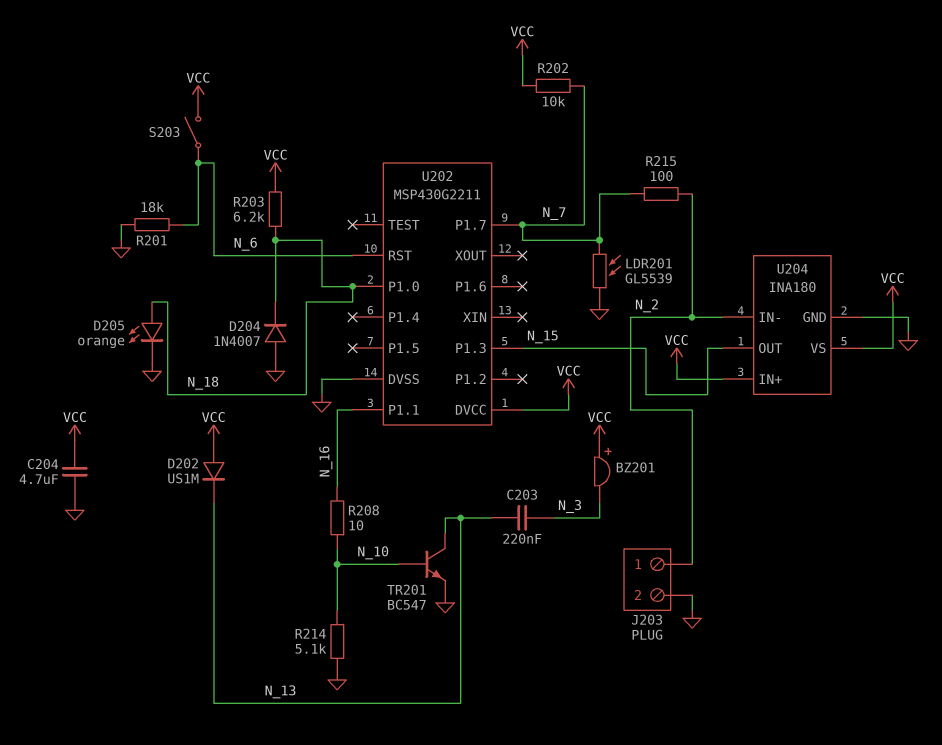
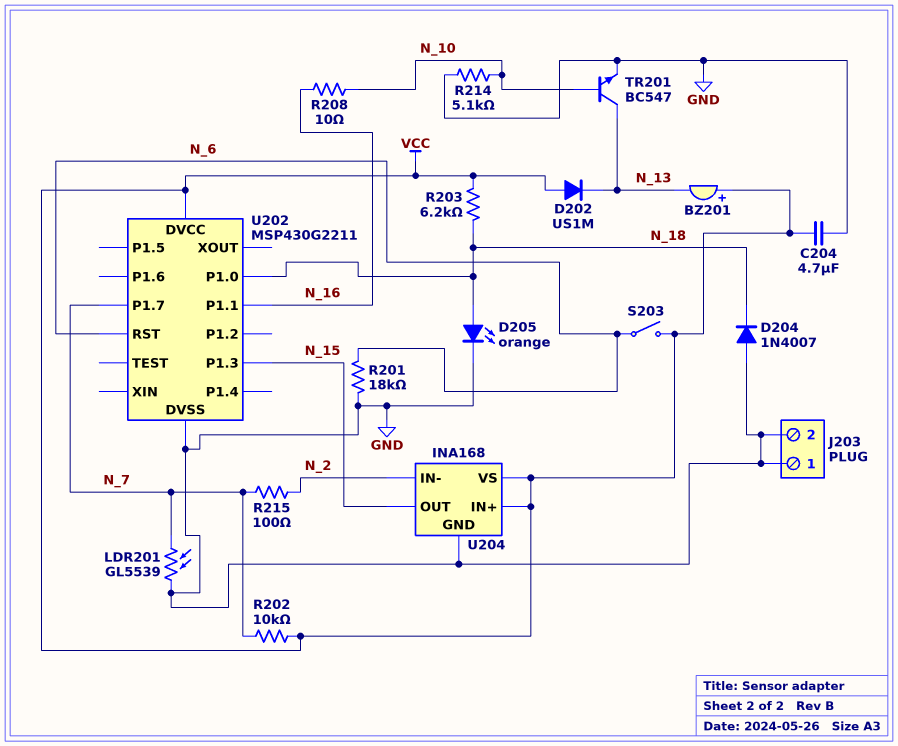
BZ201: buzzer (plus VCC, minus N_3) -> buzzer (plus VCC, minus N_13)
C203: 220nF (N_3, N_13) -> none
J203 pin 1: N_2 -> GND
U204: INA180 -> INA168

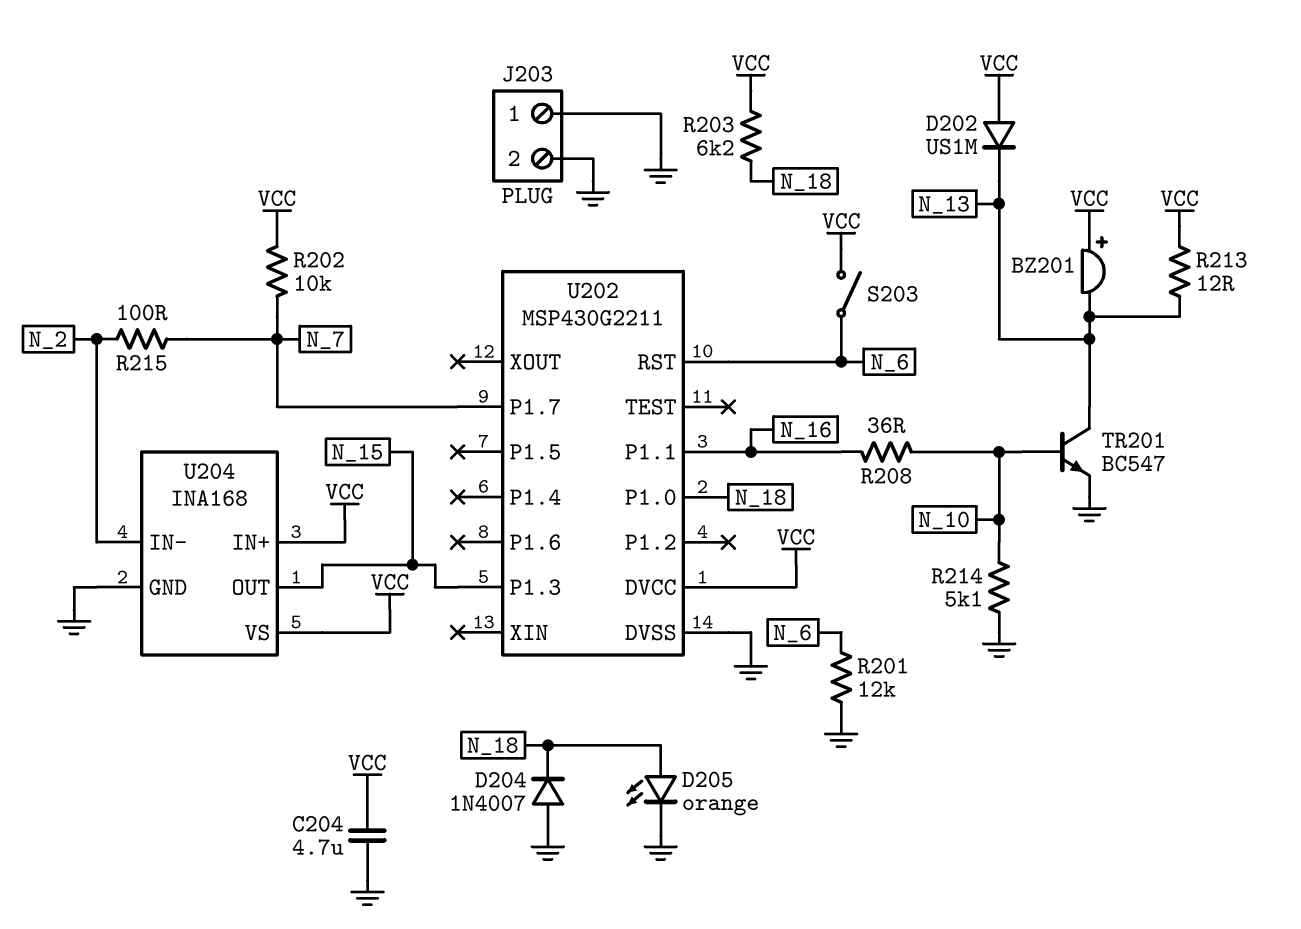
LDR201: GL5539 (GND, N_7) -> none
R201: 18k (GND, N_6) -> 12k (GND, N_6)
R208: 10 (N_10, N_16) -> 36 (N_10, N_16)
R213: none -> 12 (N_13, VCC)

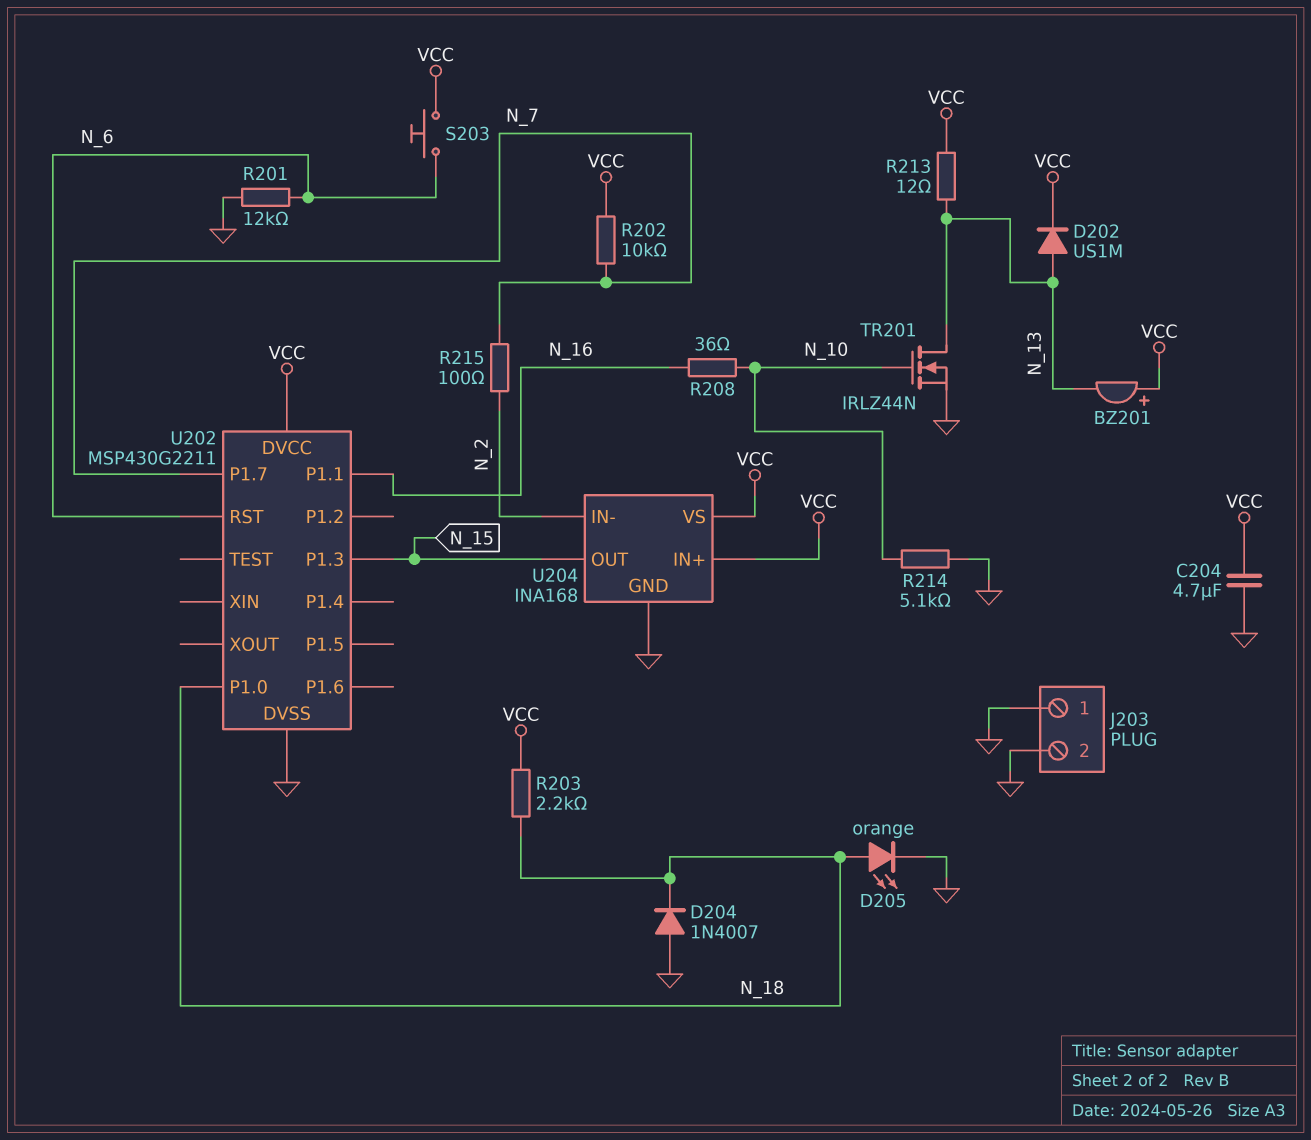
D202: diode US1M (A VCC, K N_13) -> diode US1M (A N_13, K VCC)
R203: 6.2k (N_18, VCC) -> 2.2k (N_18, VCC)
S203: switch (N_6, VCC) -> button (N_6, VCC)
TR201: NPN BC547 (B N_10, C N_13, E GND) -> NMOS IRLZ44N (G N_10, D N_13, S GND)

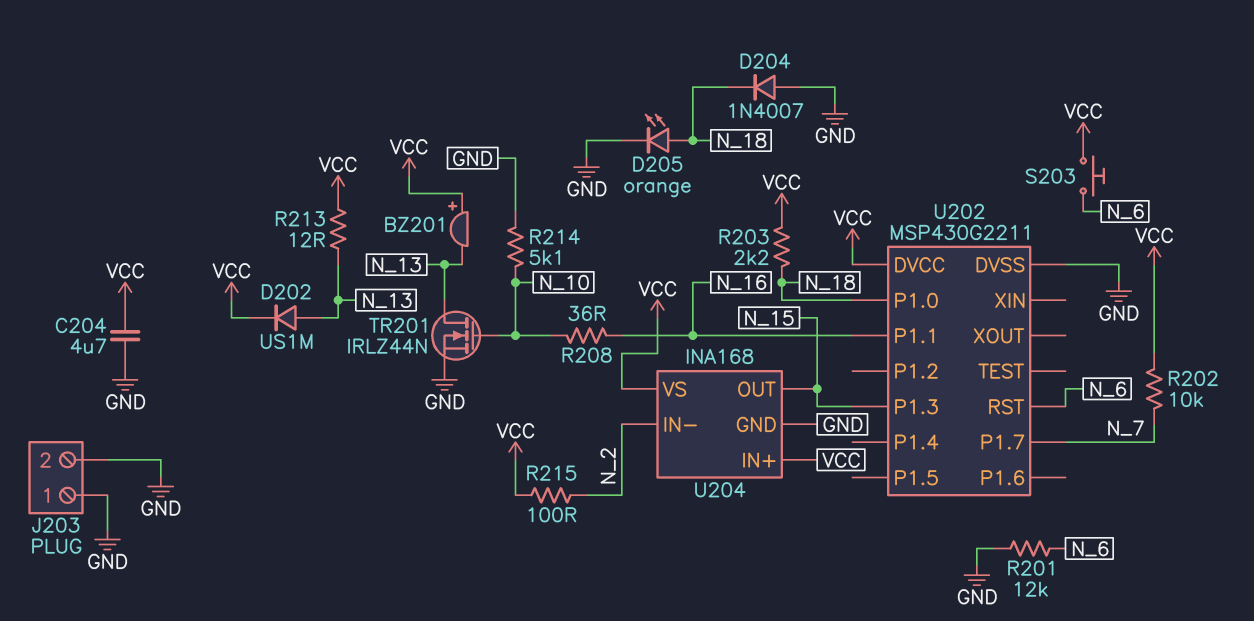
R215: 100 (N_2, N_7) -> 100 (N_2, VCC)

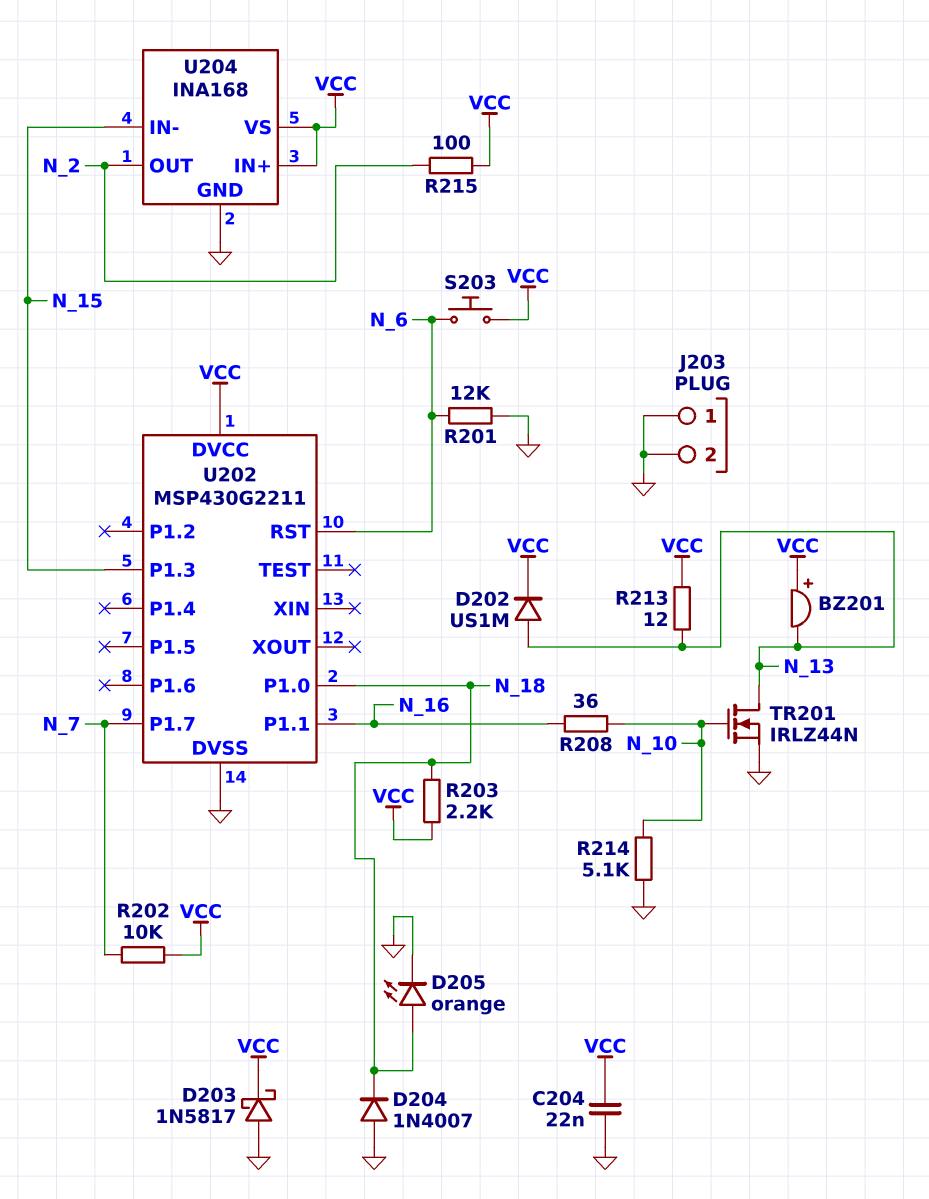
C204: 4.7uF (GND, VCC) -> 22nF (GND, VCC)
D203: none -> schottky 1N5817 (A GND, K VCC)
U204 pin IN-: N_2 -> N_15
U204 pin OUT: N_15 -> N_2

